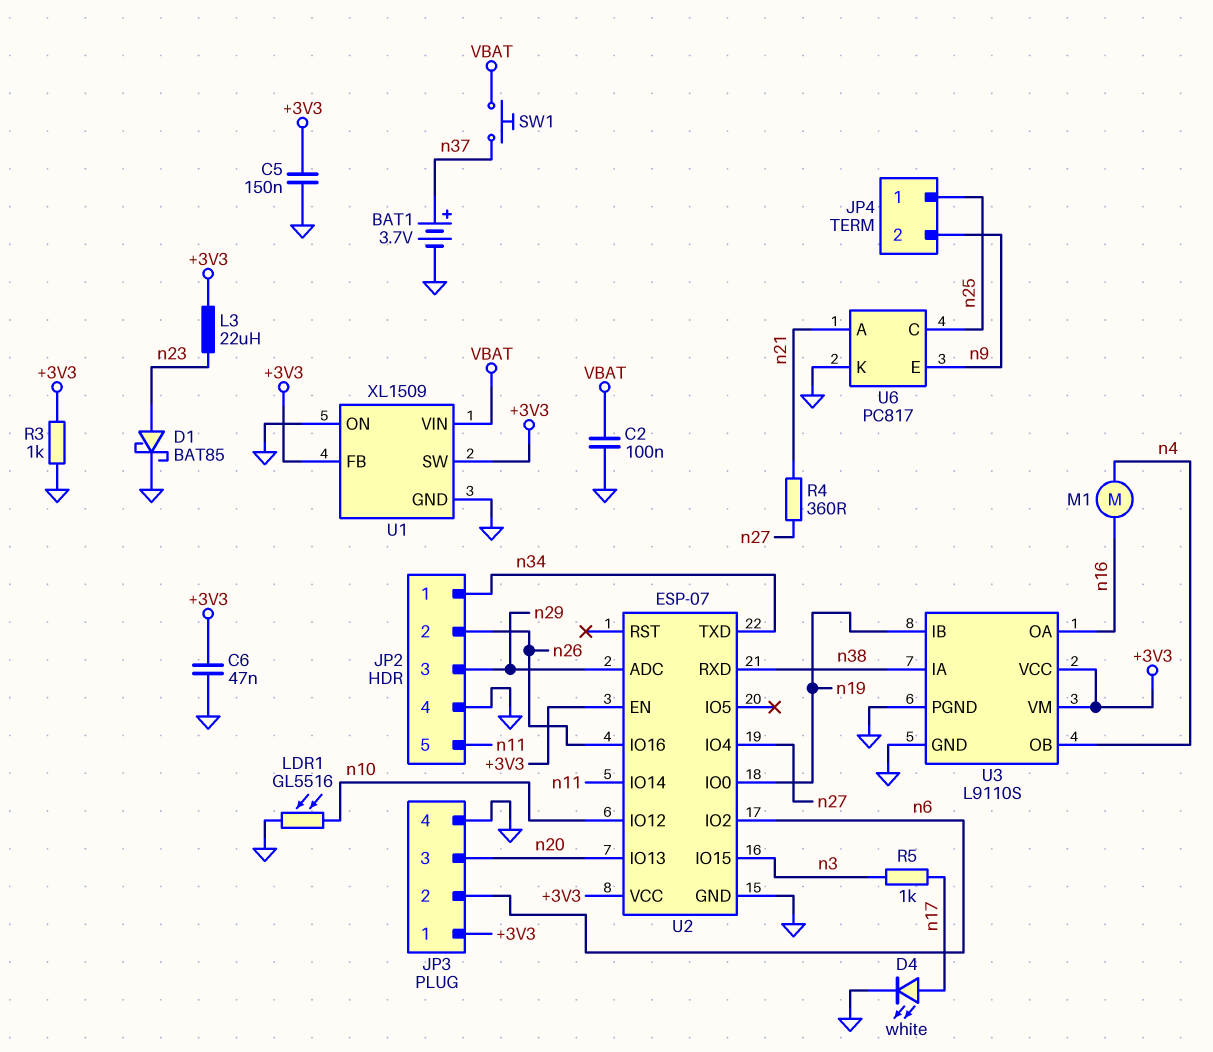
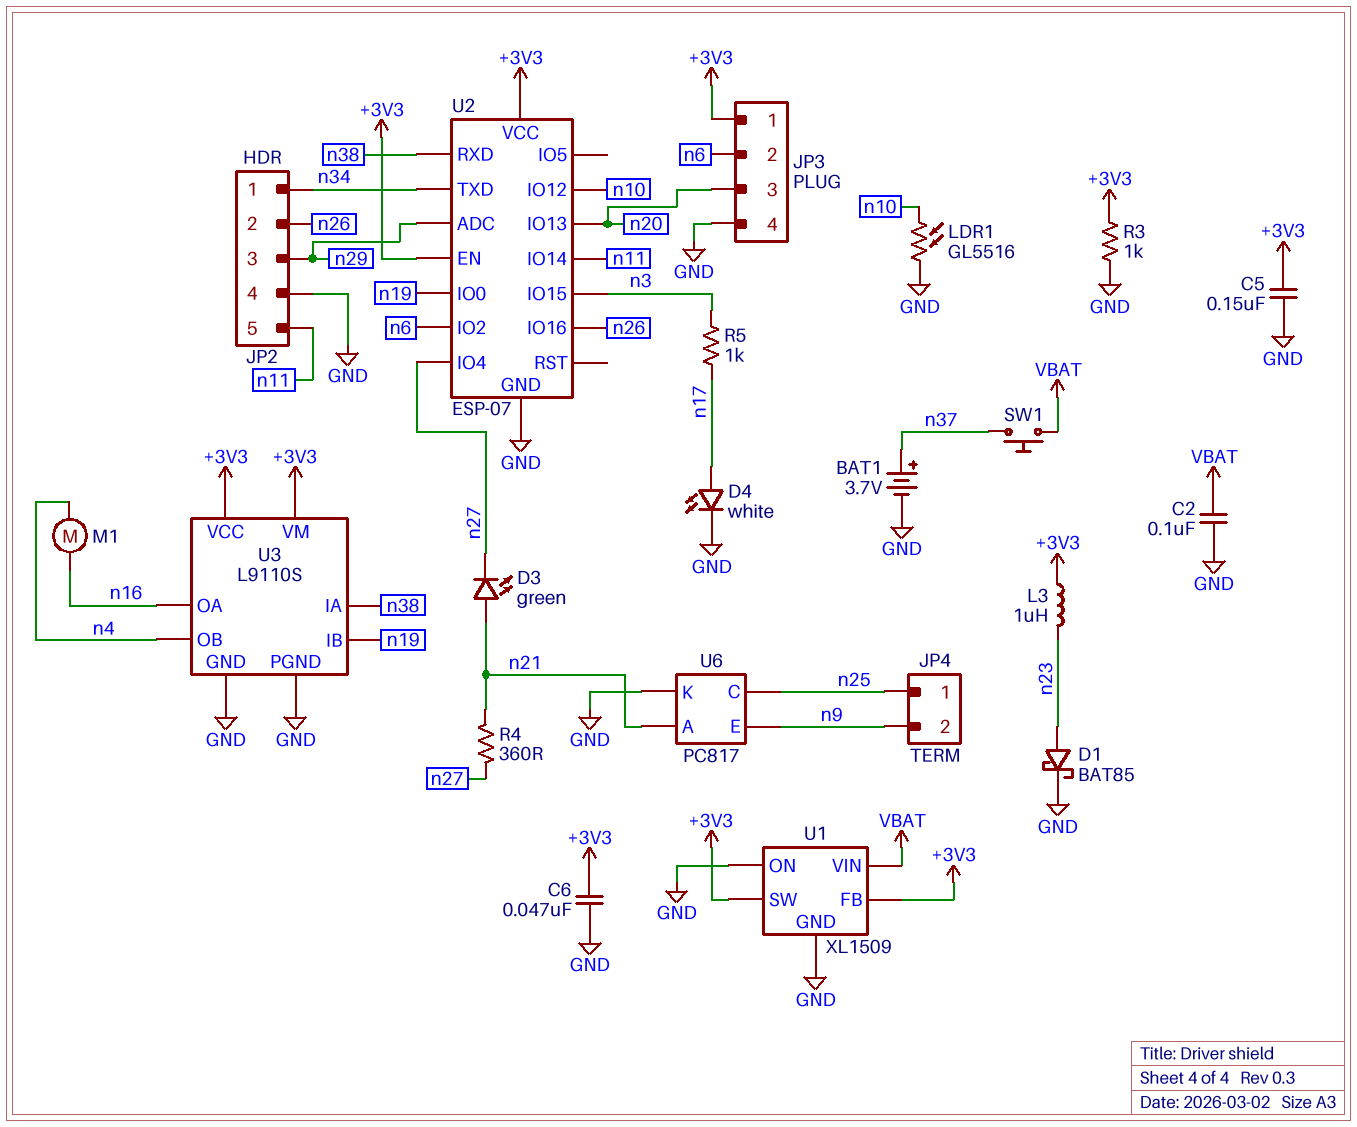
D3: none -> LED green (A n21, K n27)
L3: 22uH (+3V3, n23) -> 1uH (+3V3, n23)

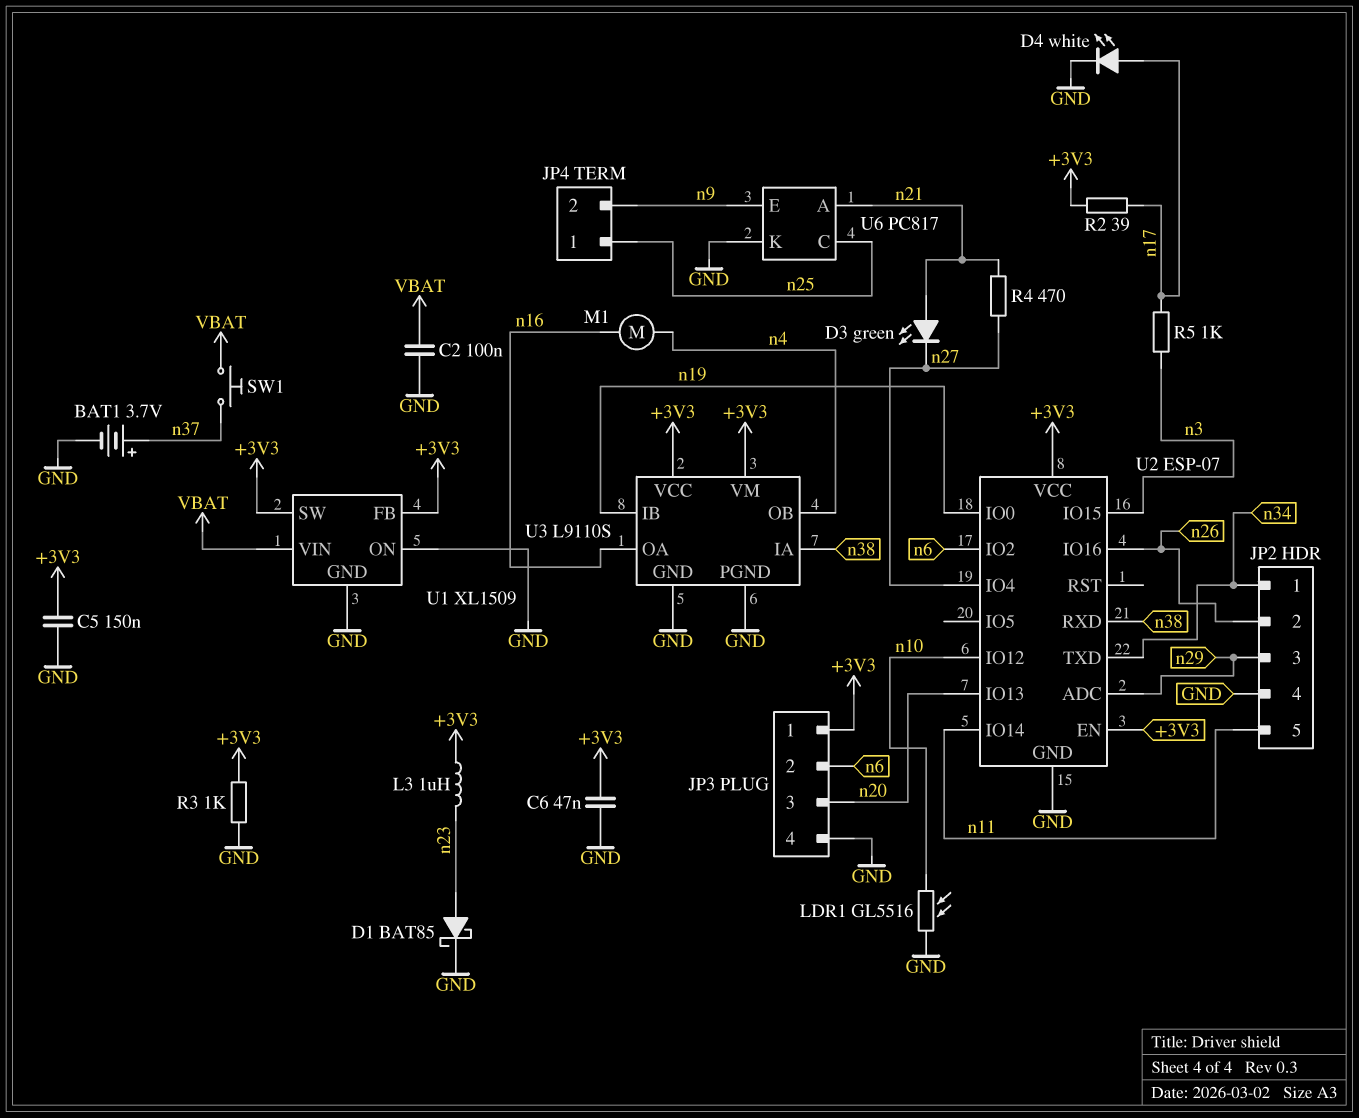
R2: none -> 39 (+3V3, n17)
R4: 360 (n21, n27) -> 470 (n21, n27)

